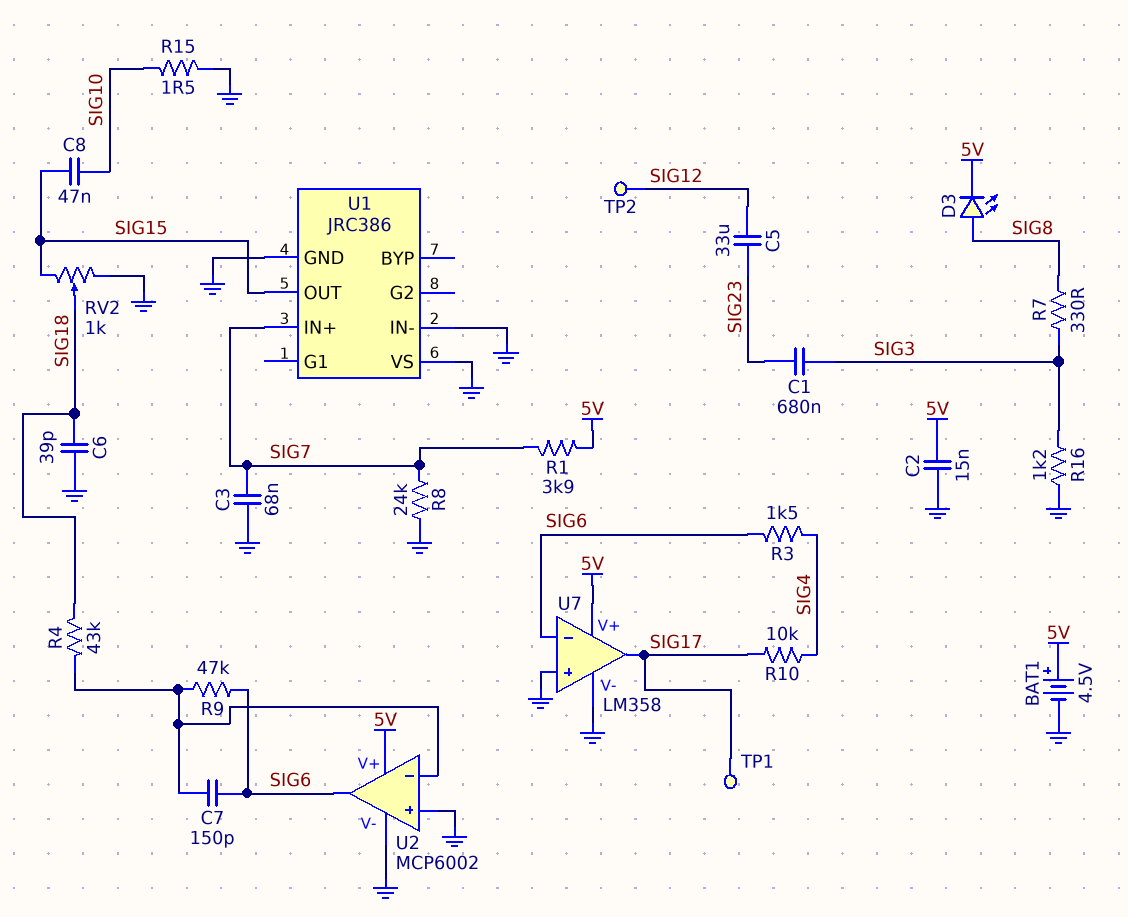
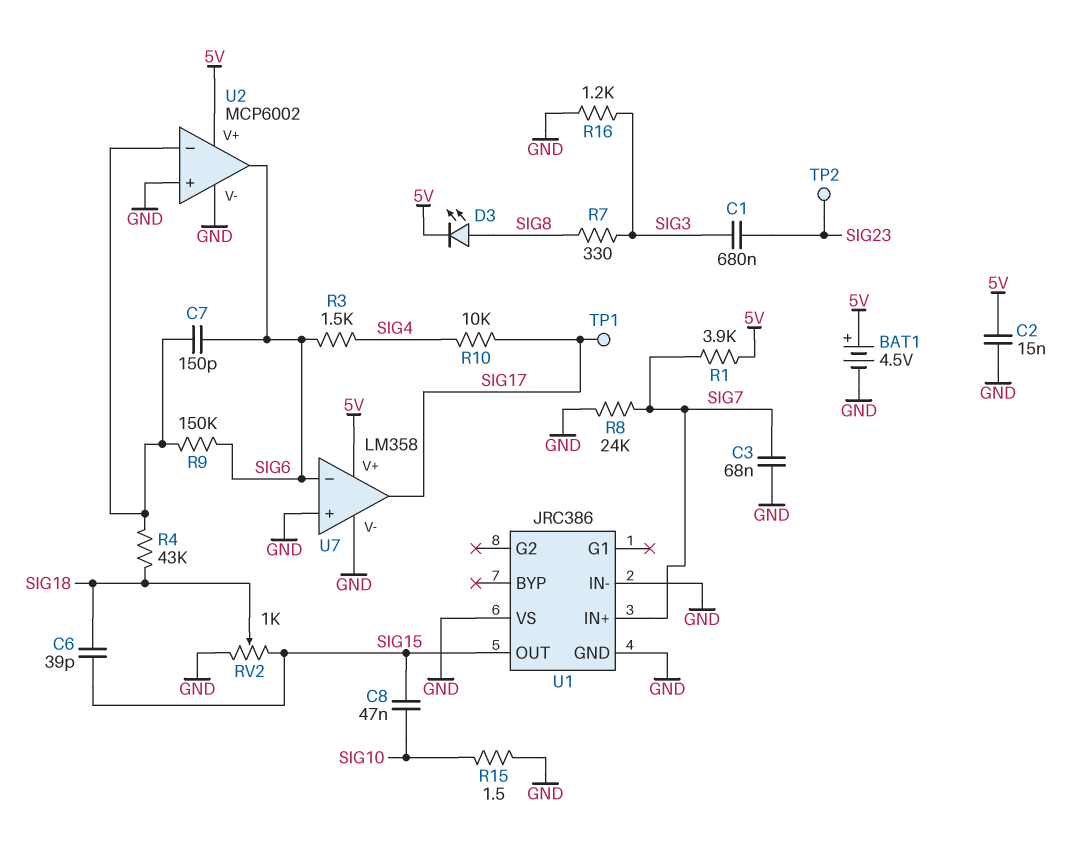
C5: 33uF (SIG12, SIG23) -> none
C6: 39pF (GND, SIG18) -> 39pF (SIG15, SIG18)
R9: 47k (SIG6, U2/in-) -> 150k (SIG6, U2/in-)
TP2: test point (SIG12) -> test point (SIG23)

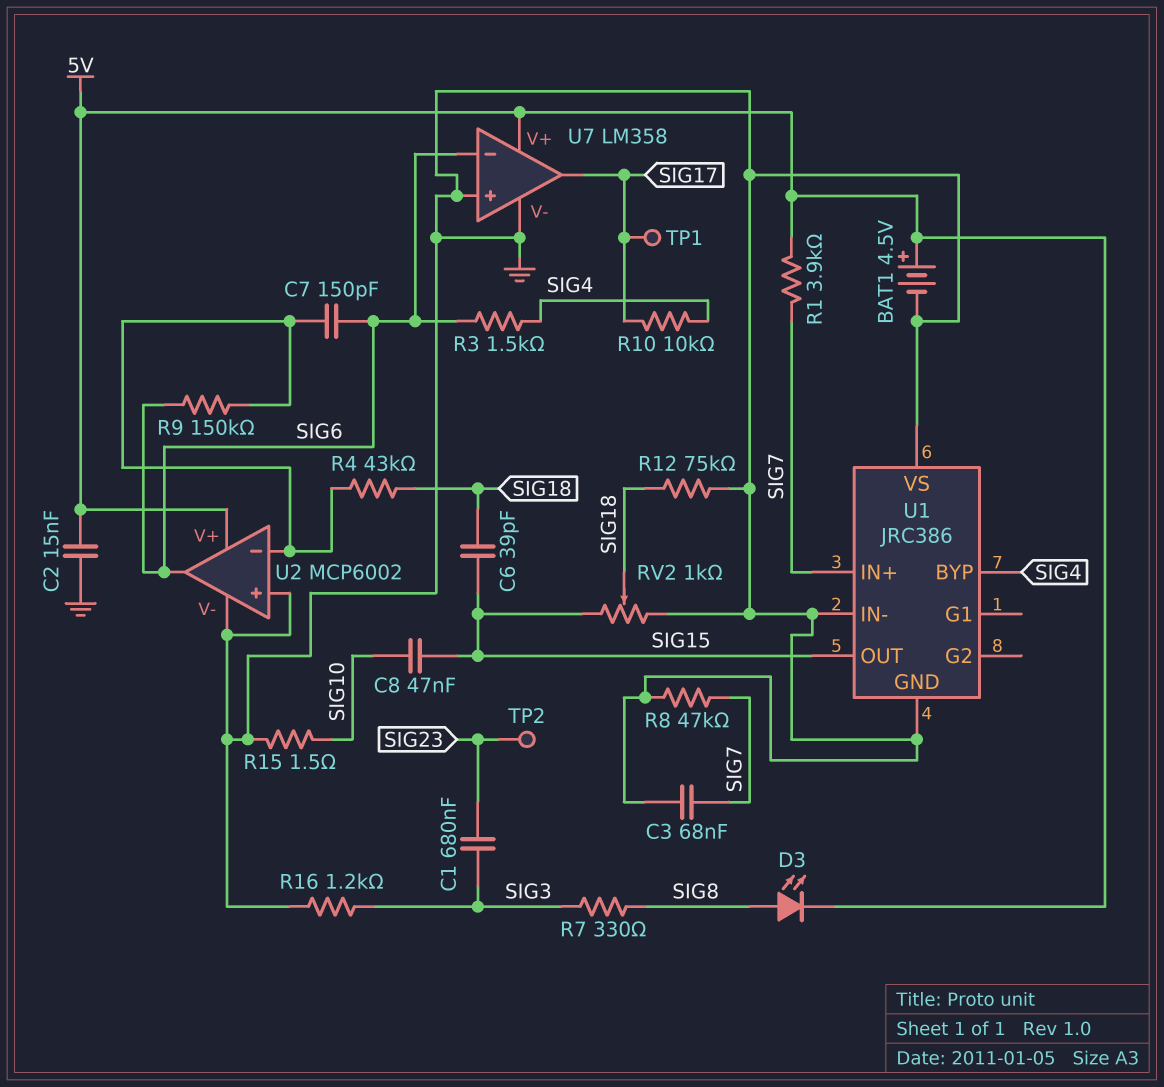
R8: 24k (GND, SIG7) -> 47k (GND, SIG7)
R12: none -> 75k (GND, SIG18)
U1 pin BYP: none -> SIG4

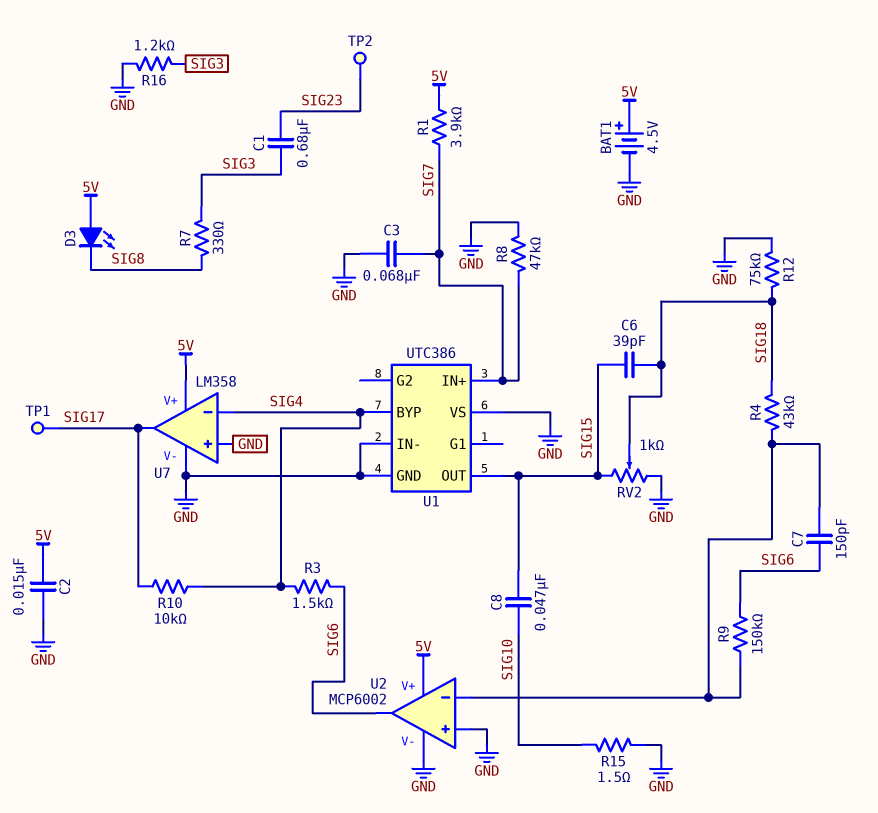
D3: LED (A SIG8, K 5V) -> LED (A 5V, K SIG8)
U1: JRC386 -> UTC386
U7 pin in-: SIG6 -> SIG4

